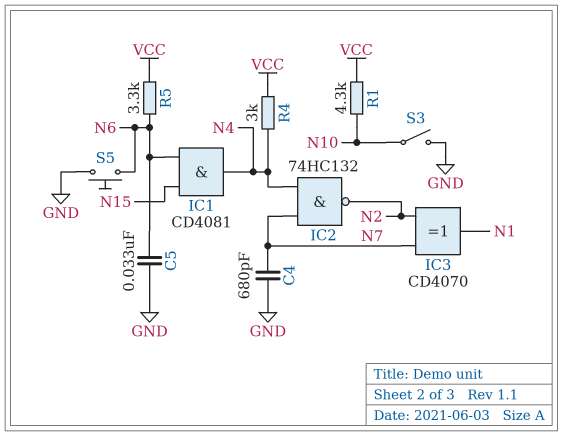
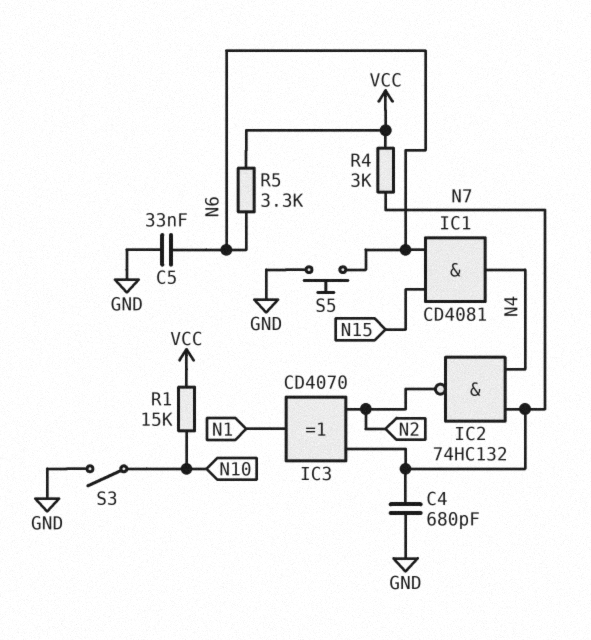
R1: 4.3k (N10, VCC) -> 15k (N10, VCC)
R4: 3k (N4, VCC) -> 3k (N7, VCC)

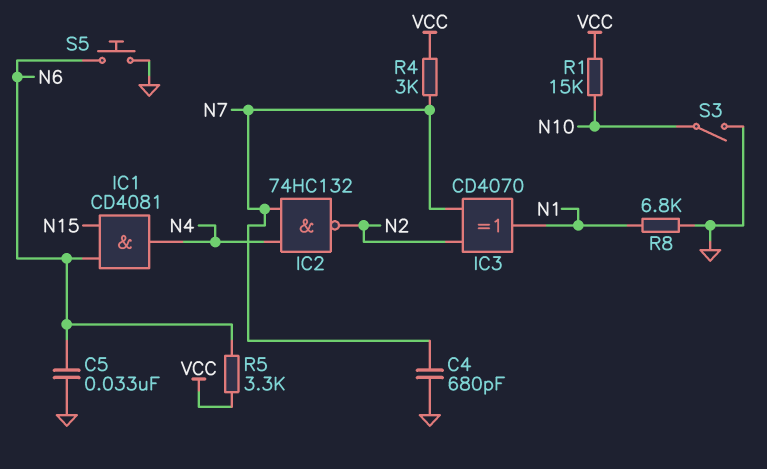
R8: none -> 6.8k (GND, N1)

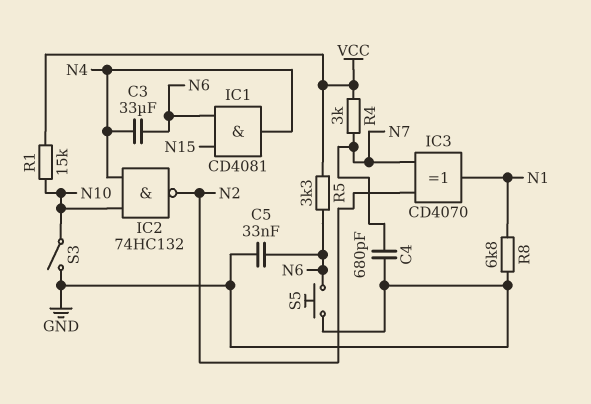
C3: none -> 33uF (N4, N6)
IC2: NAND 74HC132 (in N4, in N7, out N2) -> NAND 74HC132 (in N4, in N10, out N2)

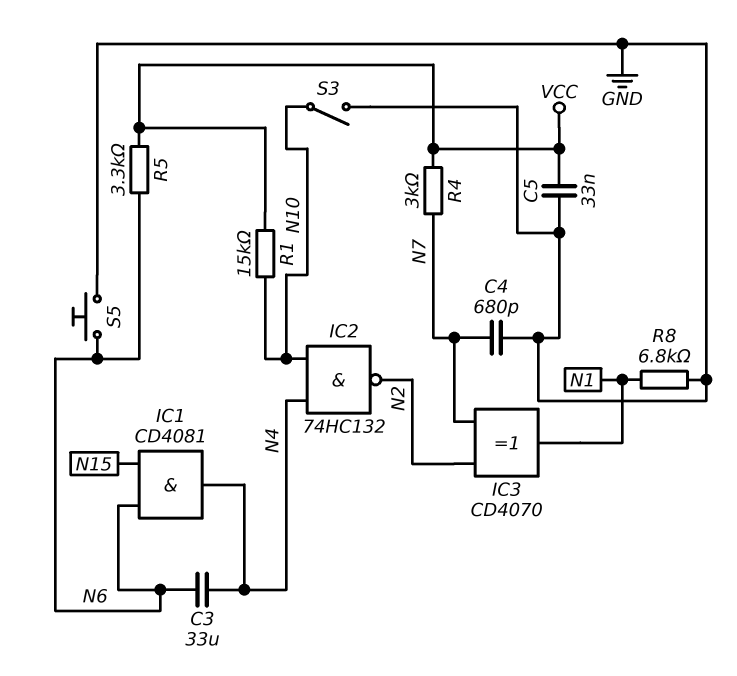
C5: 33nF (GND, N6) -> 33nF (GND, VCC)

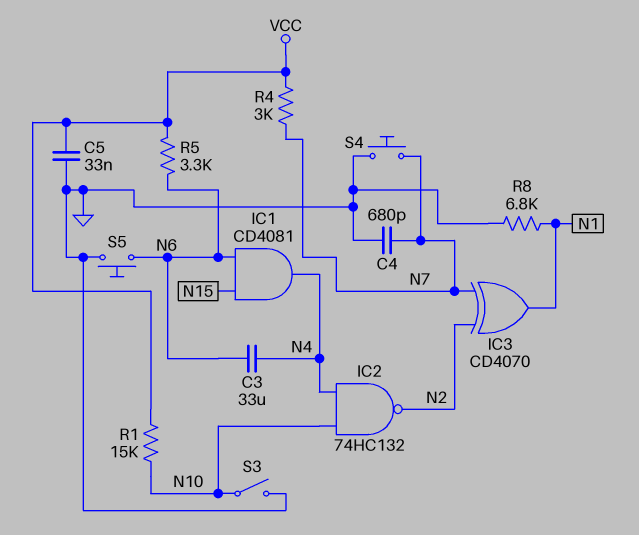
S4: none -> button (GND, N7)

